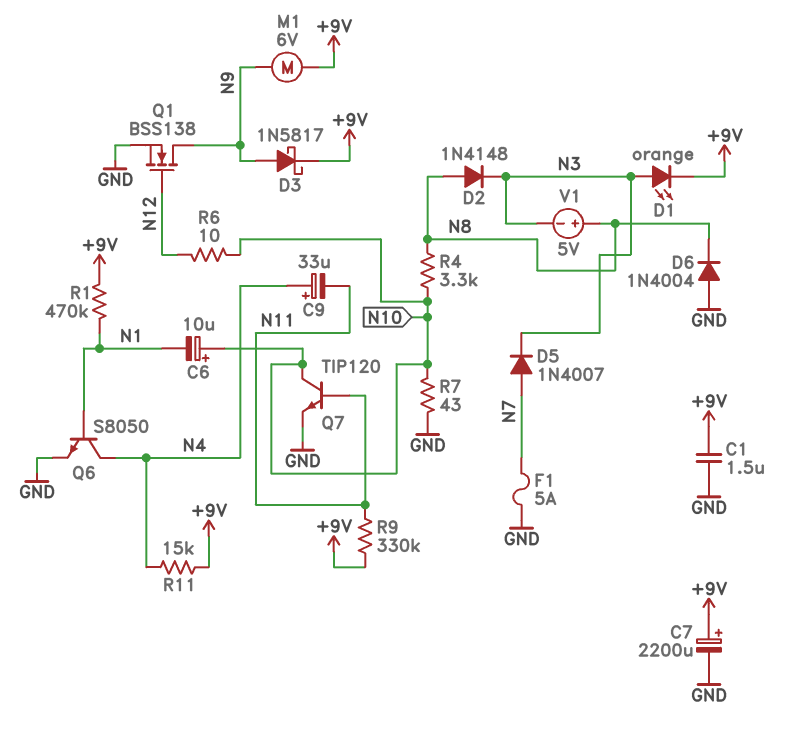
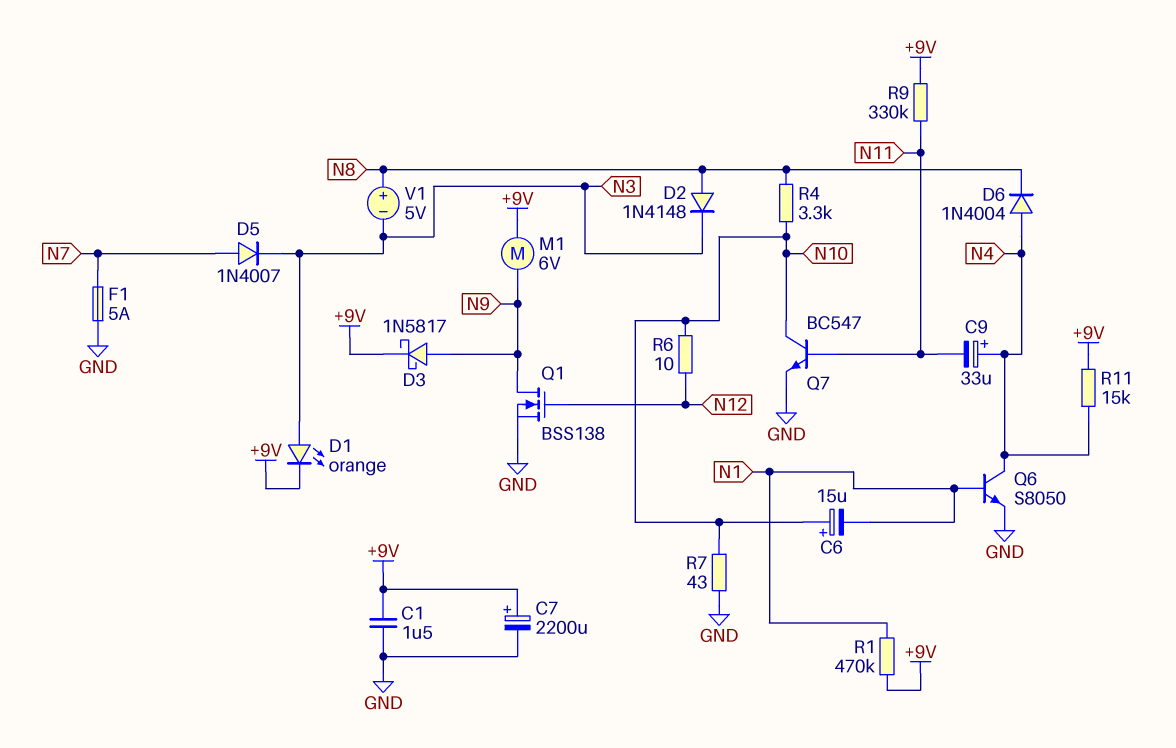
C6: 10uF (plus N10, minus N1) -> 15uF (plus N10, minus N1)
D6: diode 1N4004 (A GND, K N8) -> diode 1N4004 (A N4, K N8)
Q7: NPN TIP120 (B N11, C N10, E GND) -> NPN BC547 (B N11, C N10, E GND)

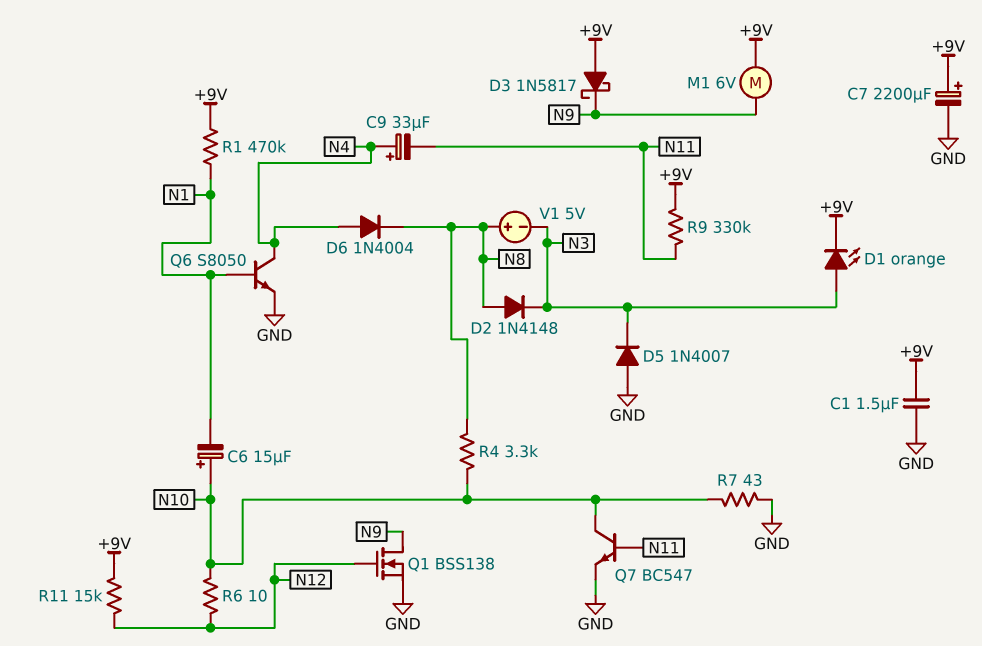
D3: schottky 1N5817 (A N9, K +9V) -> schottky 1N5817 (A +9V, K N9)
D5: diode 1N4007 (A N7, K N3) -> diode 1N4007 (A GND, K N3)
F1: 5A (GND, N7) -> none
R11: 15k (+9V, N4) -> 15k (+9V, N12)

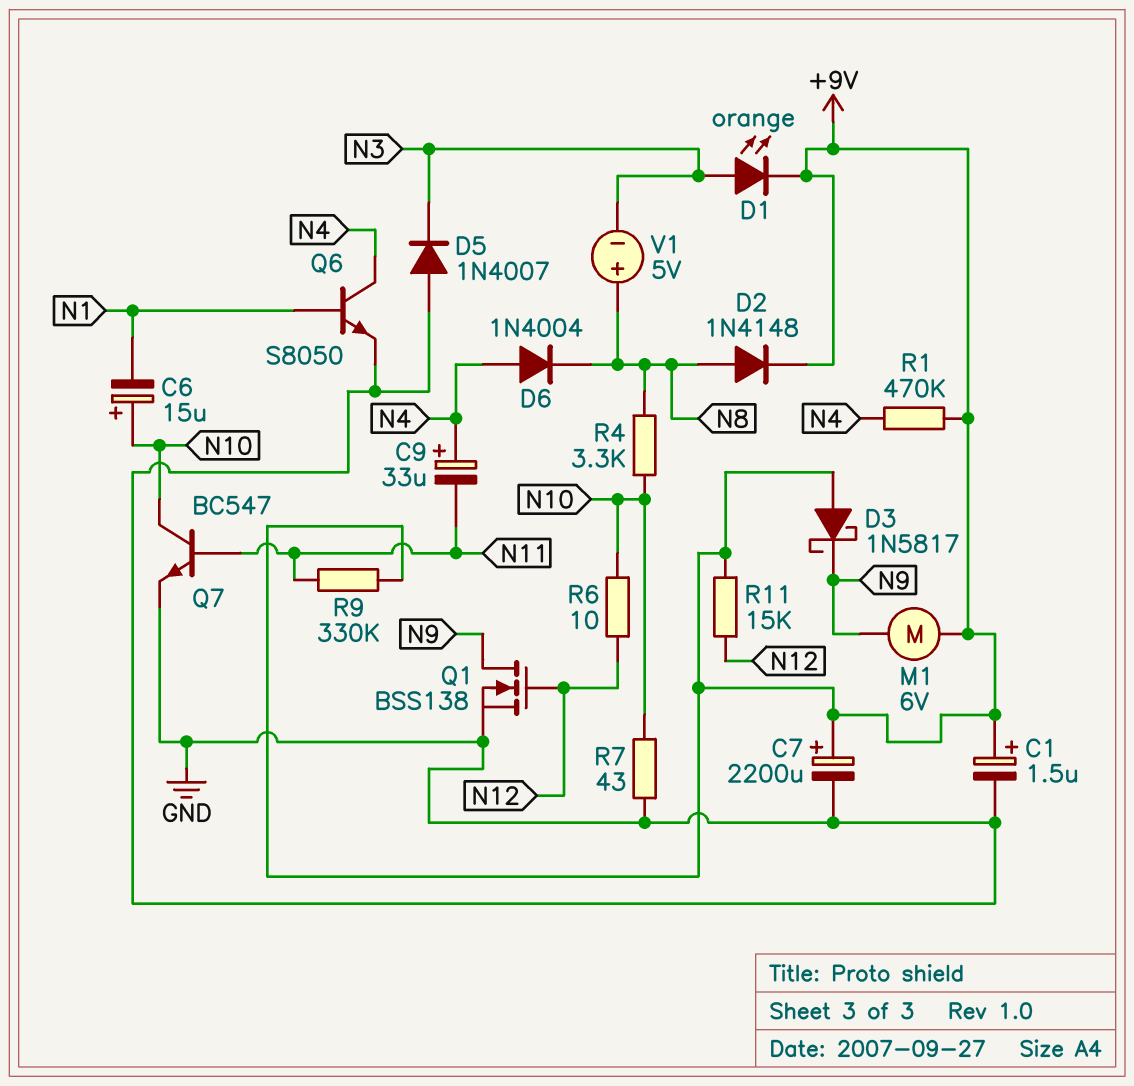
C1: 1.5uF (+9V, GND) -> 1.5uF (plus +9V, minus GND)
D2: diode 1N4148 (A N8, K N3) -> diode 1N4148 (A N8, K +9V)
R1: 470k (+9V, N1) -> 470k (+9V, N4)

